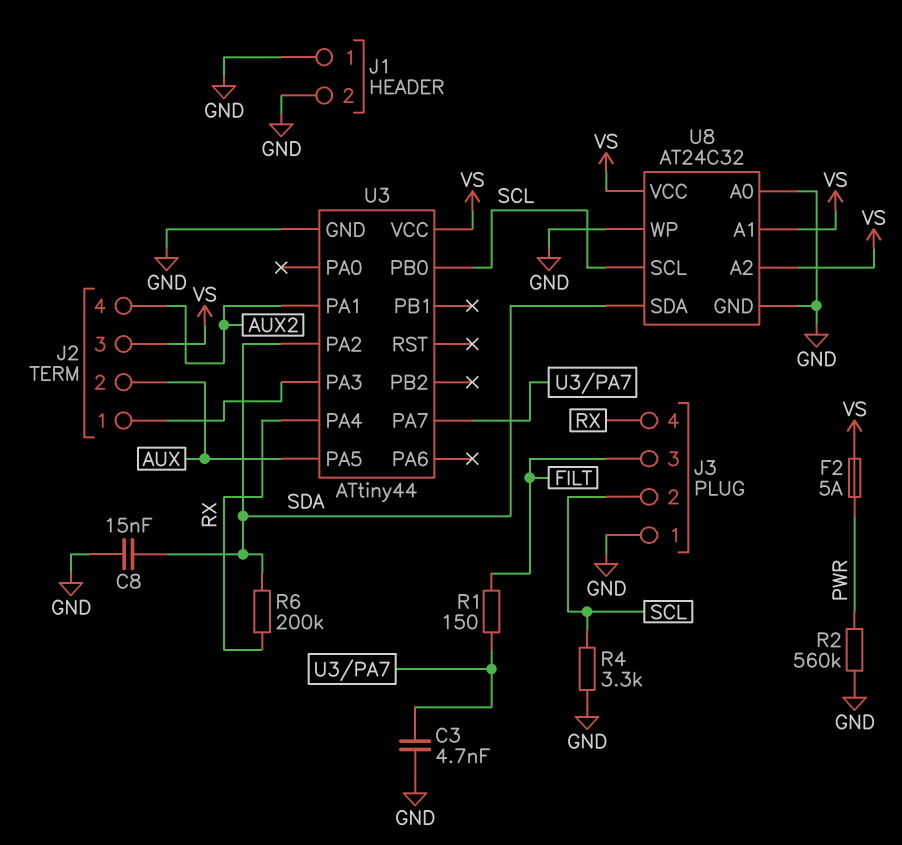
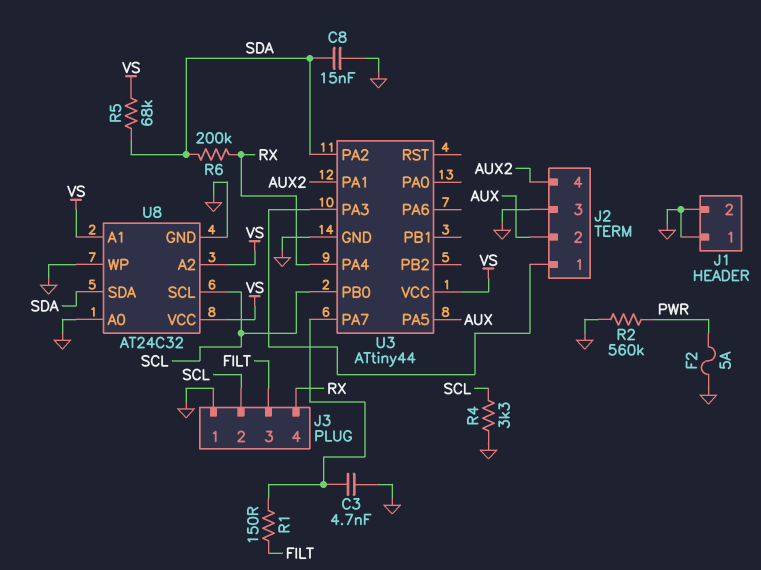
F2: 5A (PWR, VS) -> 5A (GND, PWR)
J2 pin 3: VS -> GND
R5: none -> 68k (SDA, VS)

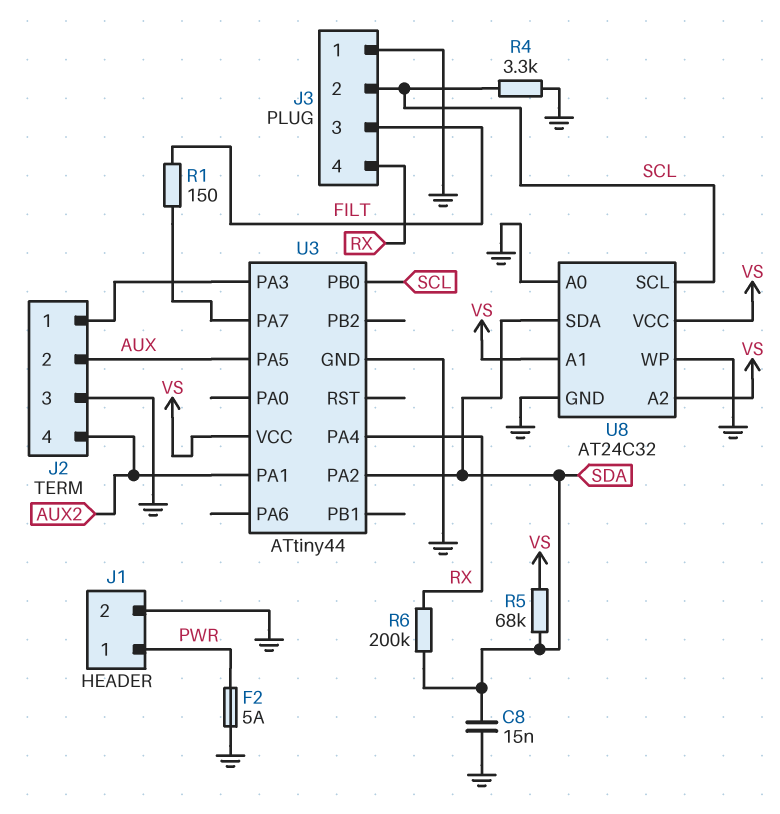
C3: 4.7nF (GND, U3/PA7) -> none
J1 pin 1: GND -> PWR
R2: 560k (GND, PWR) -> none

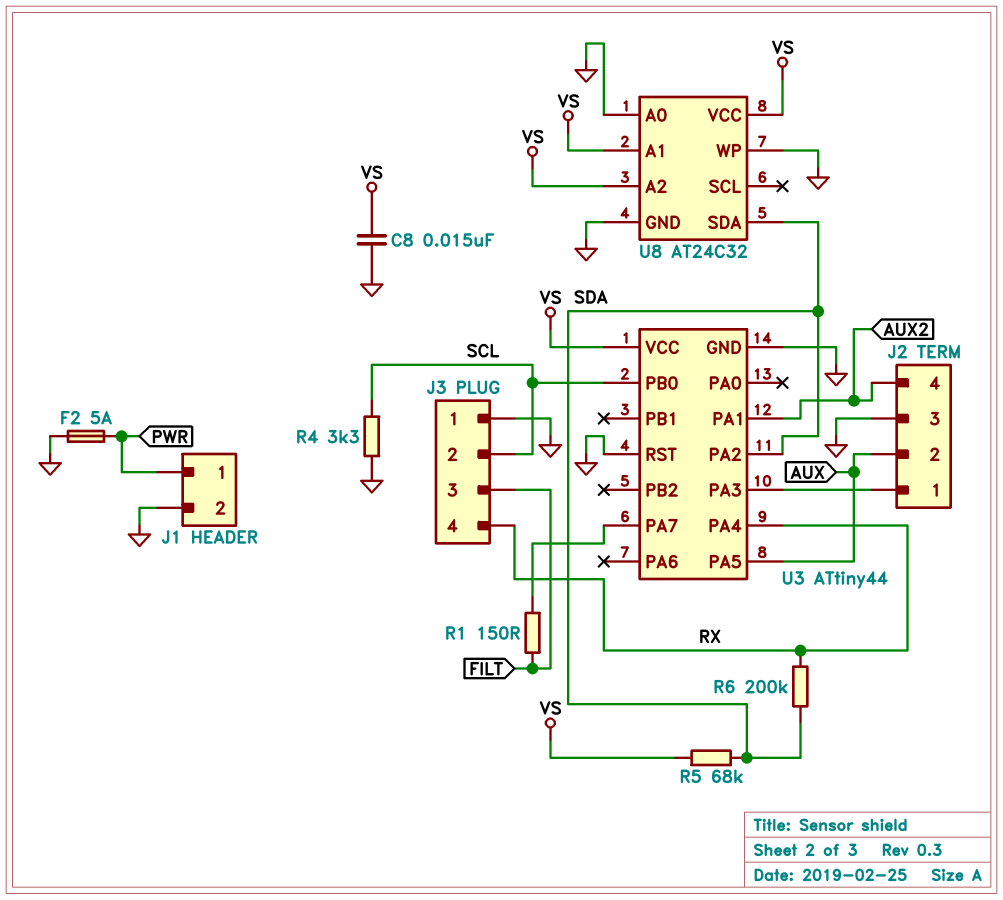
C8: 15nF (GND, SDA) -> 15nF (GND, VS)
U3 pin RST: none -> GND
U8 pin SCL: SCL -> none

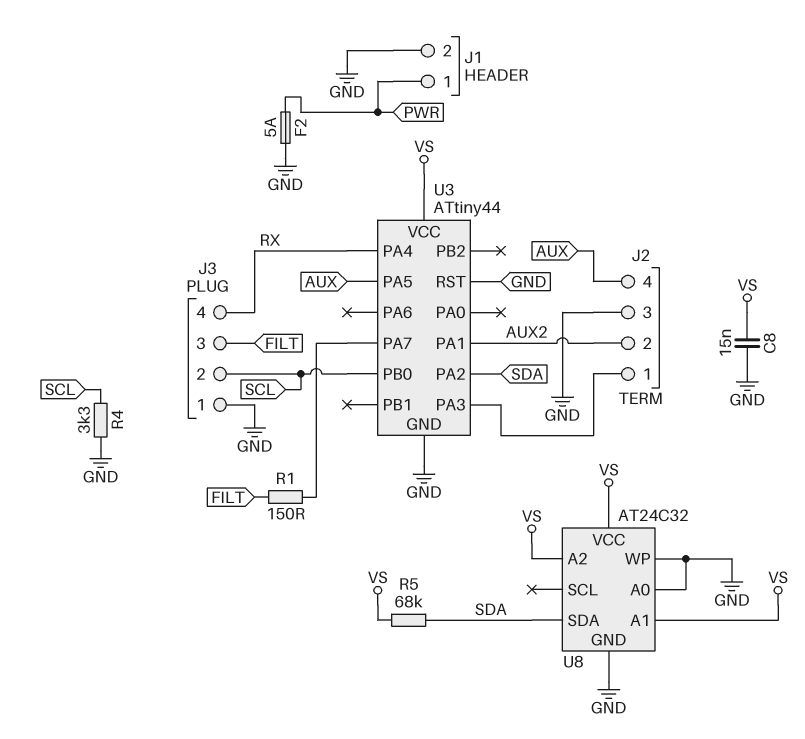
J2 pin 2: AUX -> AUX2
J2 pin 4: AUX2 -> AUX
R6: 200k (RX, SDA) -> none

